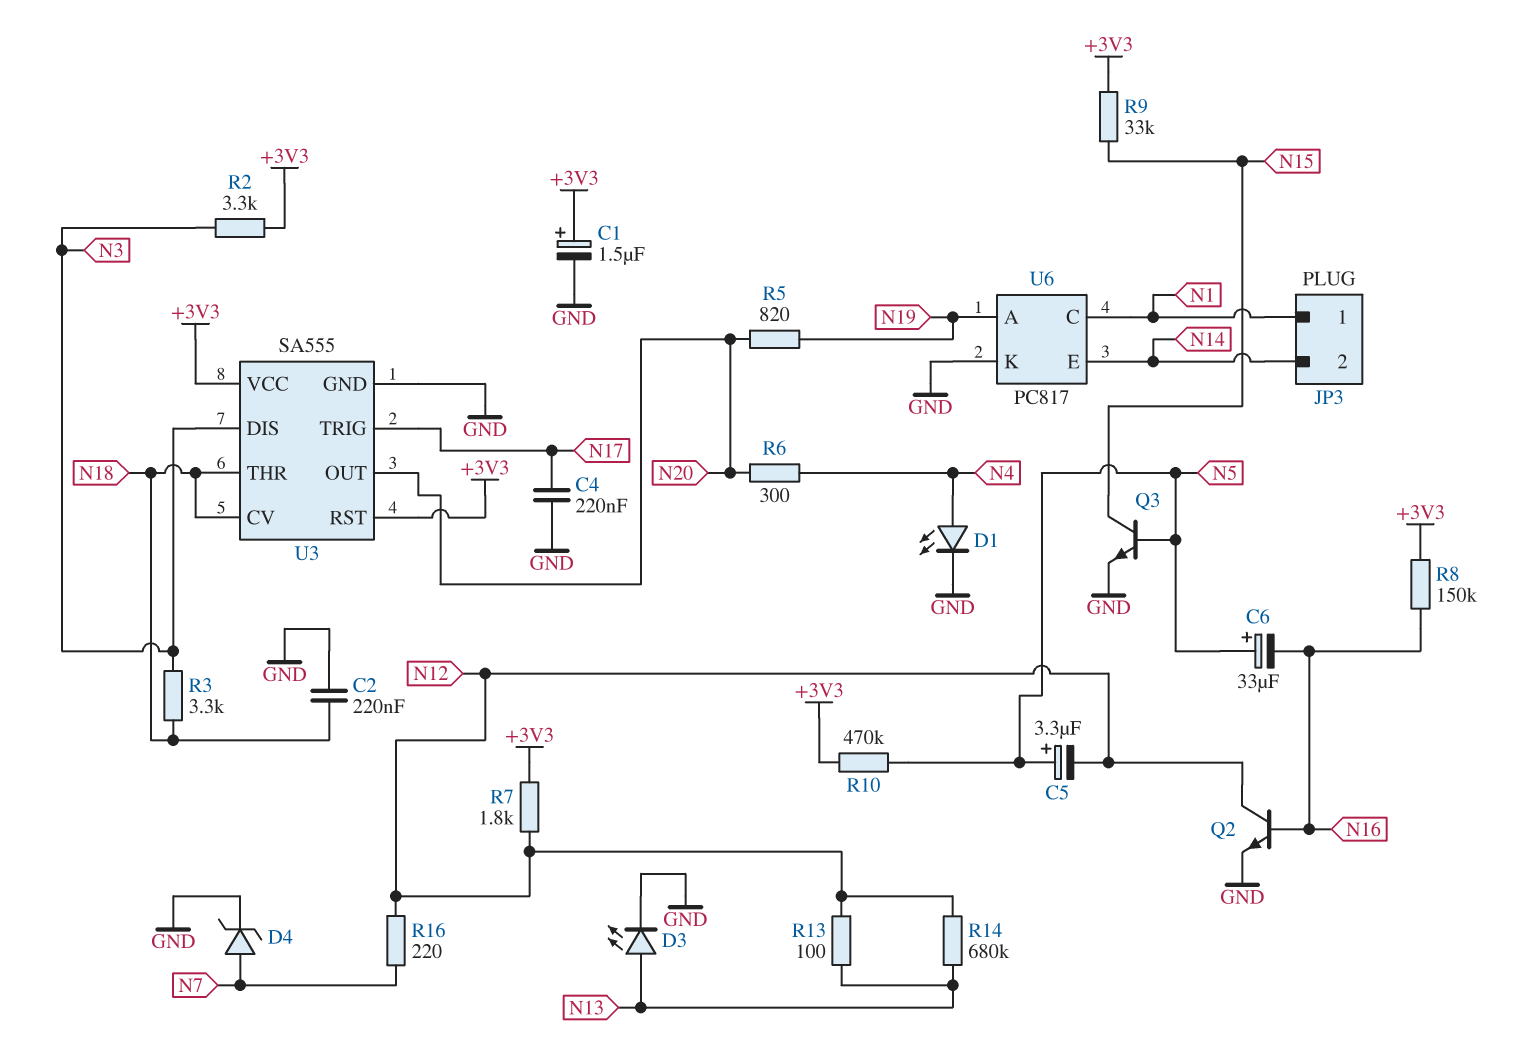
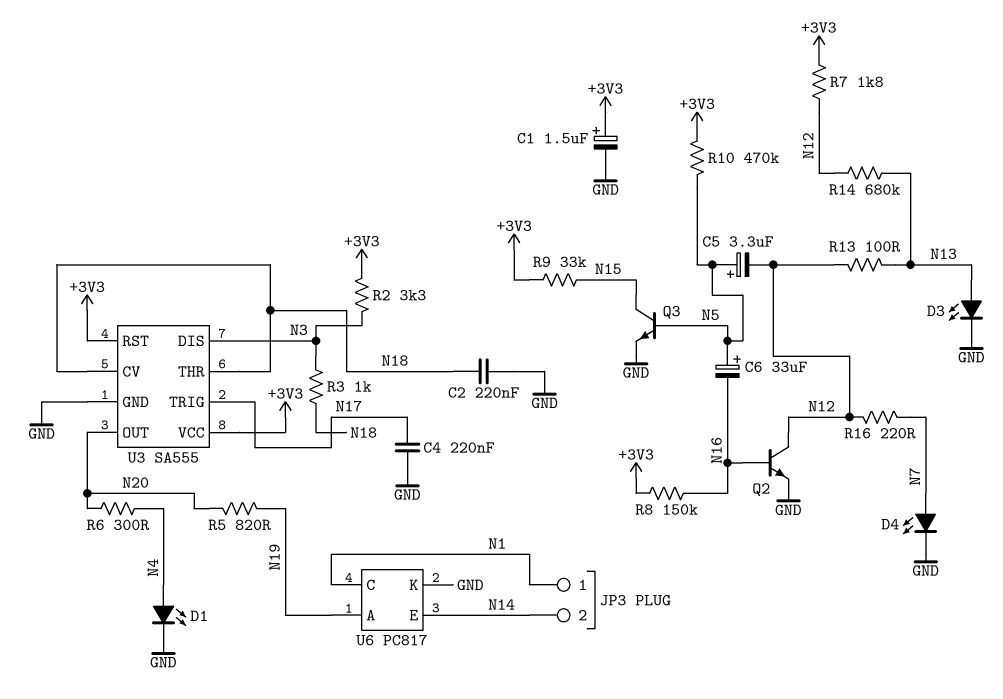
D4: zener (A N7, K GND) -> LED (A N7, K GND)
R3: 3.3k (N3, N18) -> 1k (N3, N18)

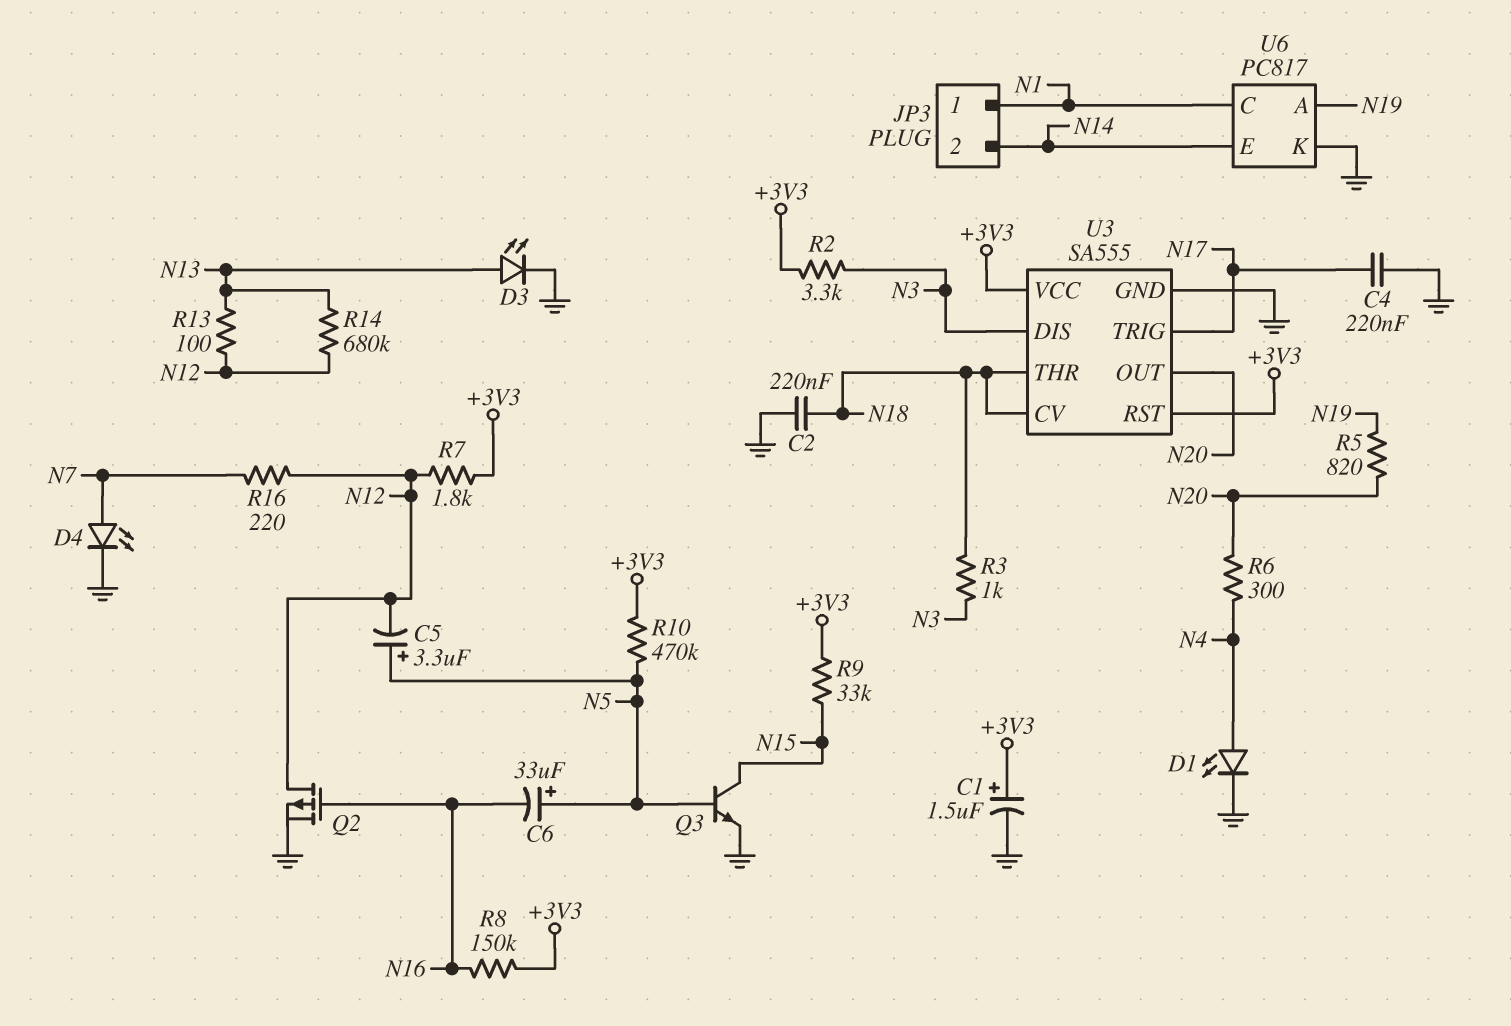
Q2: NPN (B N16, C N12, E GND) -> PMOS (G N16, D N12, S GND)

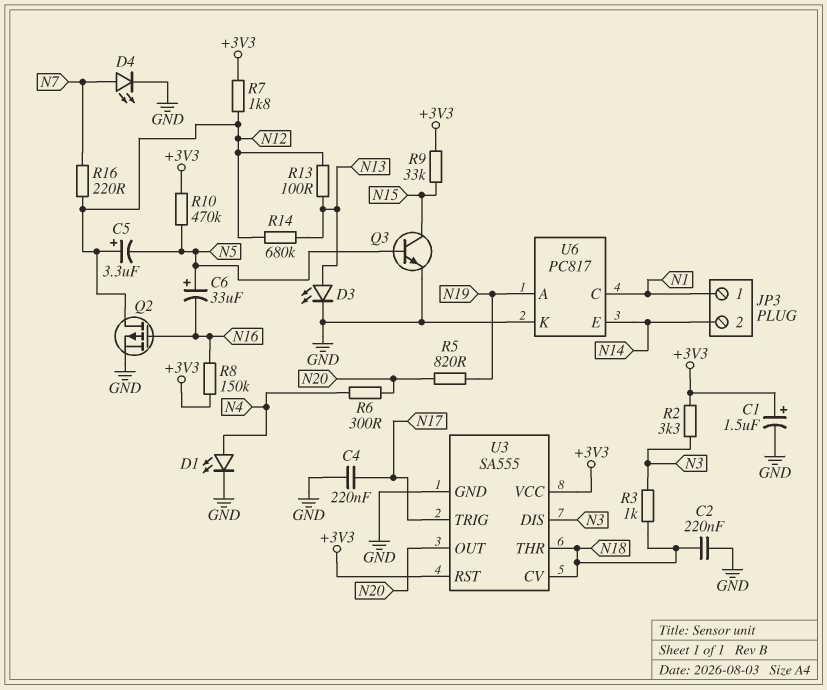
C5: 3.3uF (plus N5, minus N12) -> 3.3uF (plus N12, minus N5)

